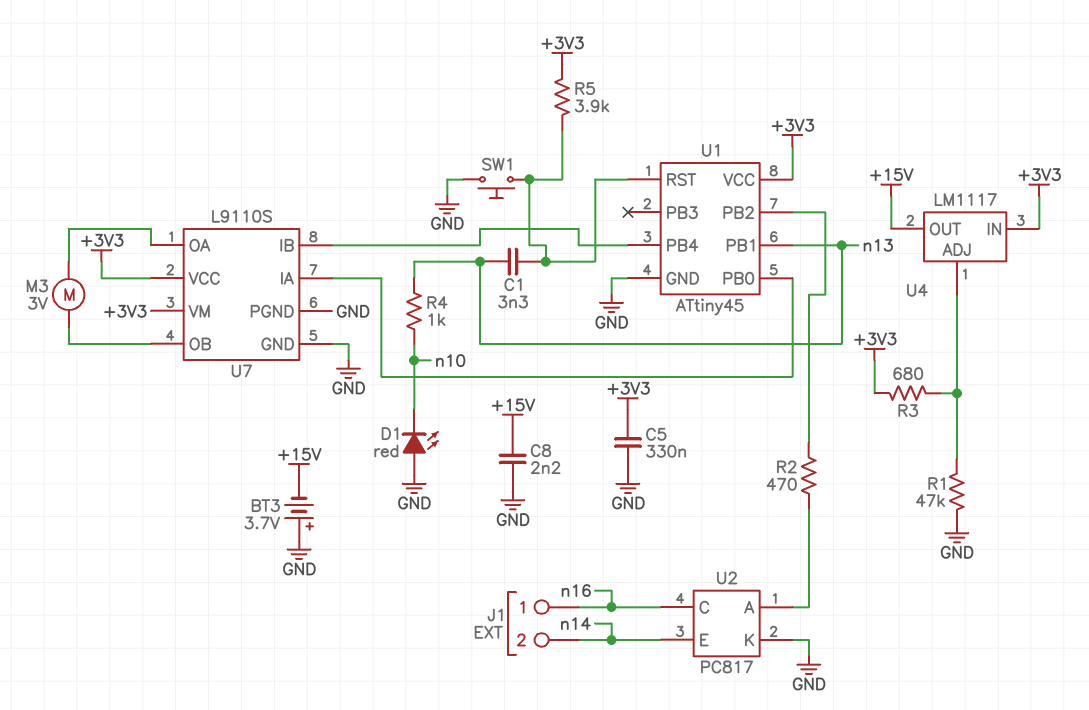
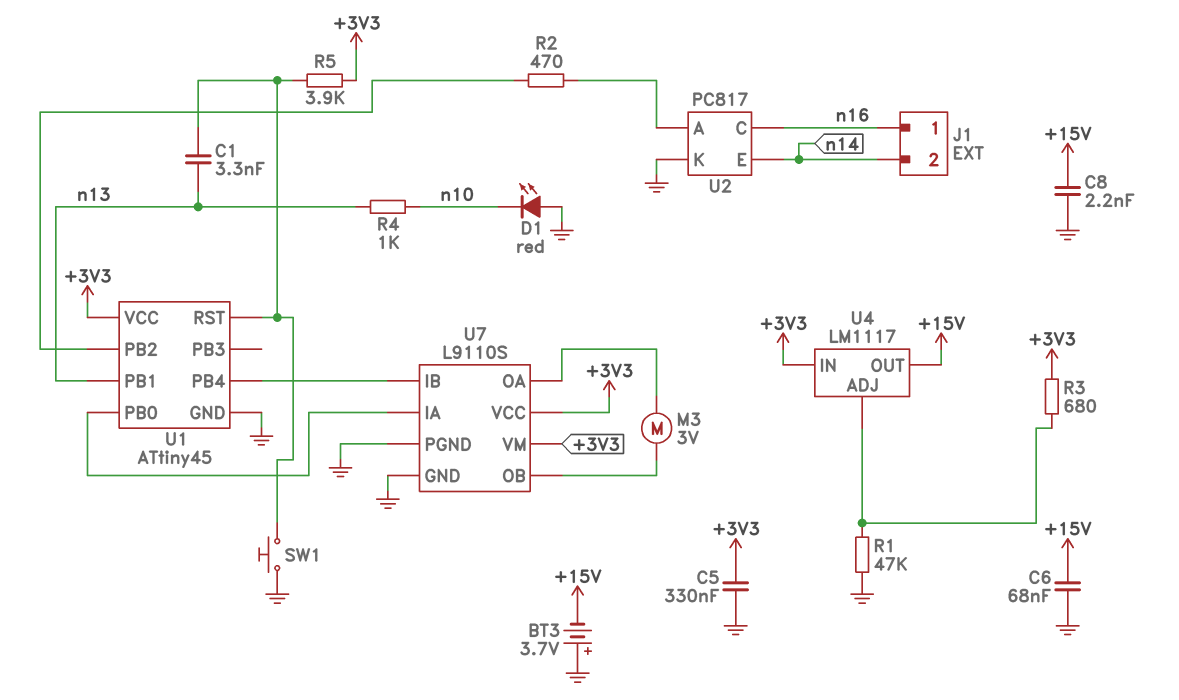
C6: none -> 68nF (+15V, GND)

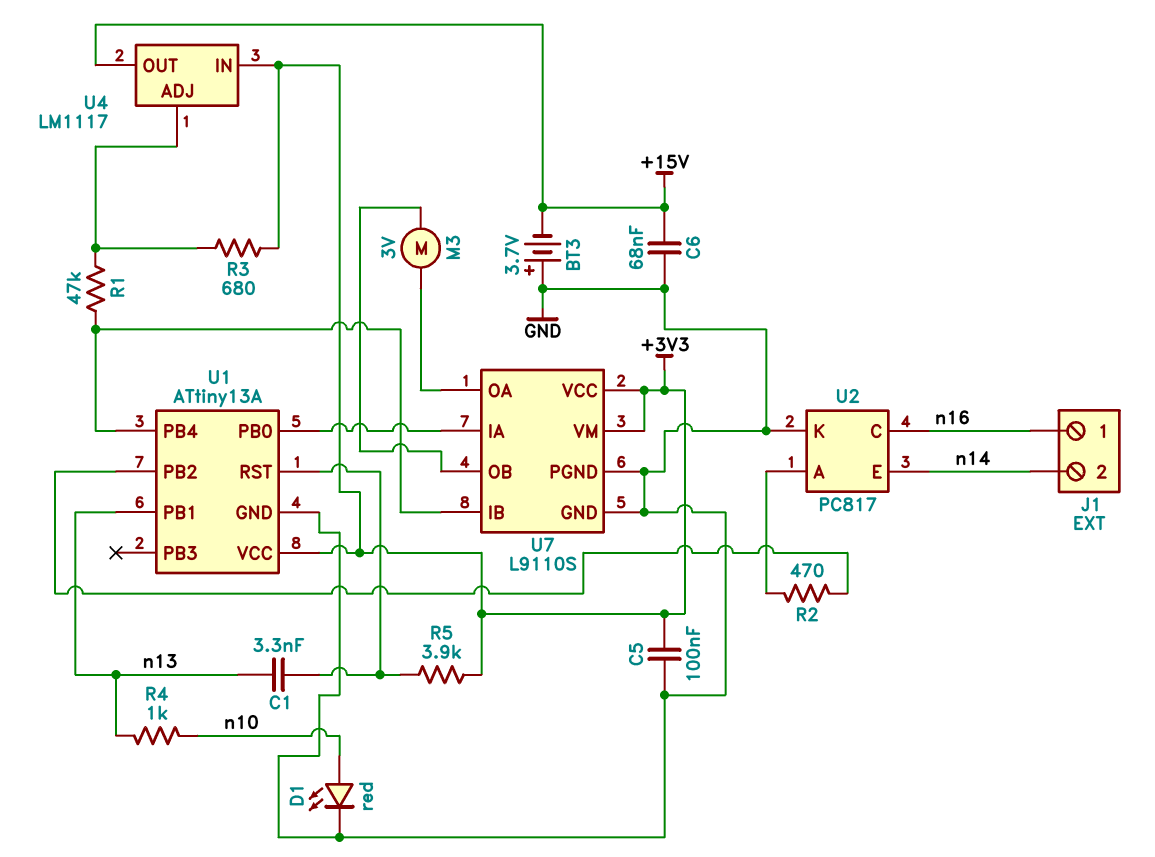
C5: 330nF (+3V3, GND) -> 100nF (+3V3, GND)
C8: 2.2nF (+15V, GND) -> none
D1: LED red (A GND, K n10) -> LED red (A n10, K GND)
R1: 47k (GND, U4/ADJ) -> 47k (U1/PB4, U4/ADJ)
SW1: button (GND, U1/RST) -> none
U1: ATtiny45 -> ATtiny13A

